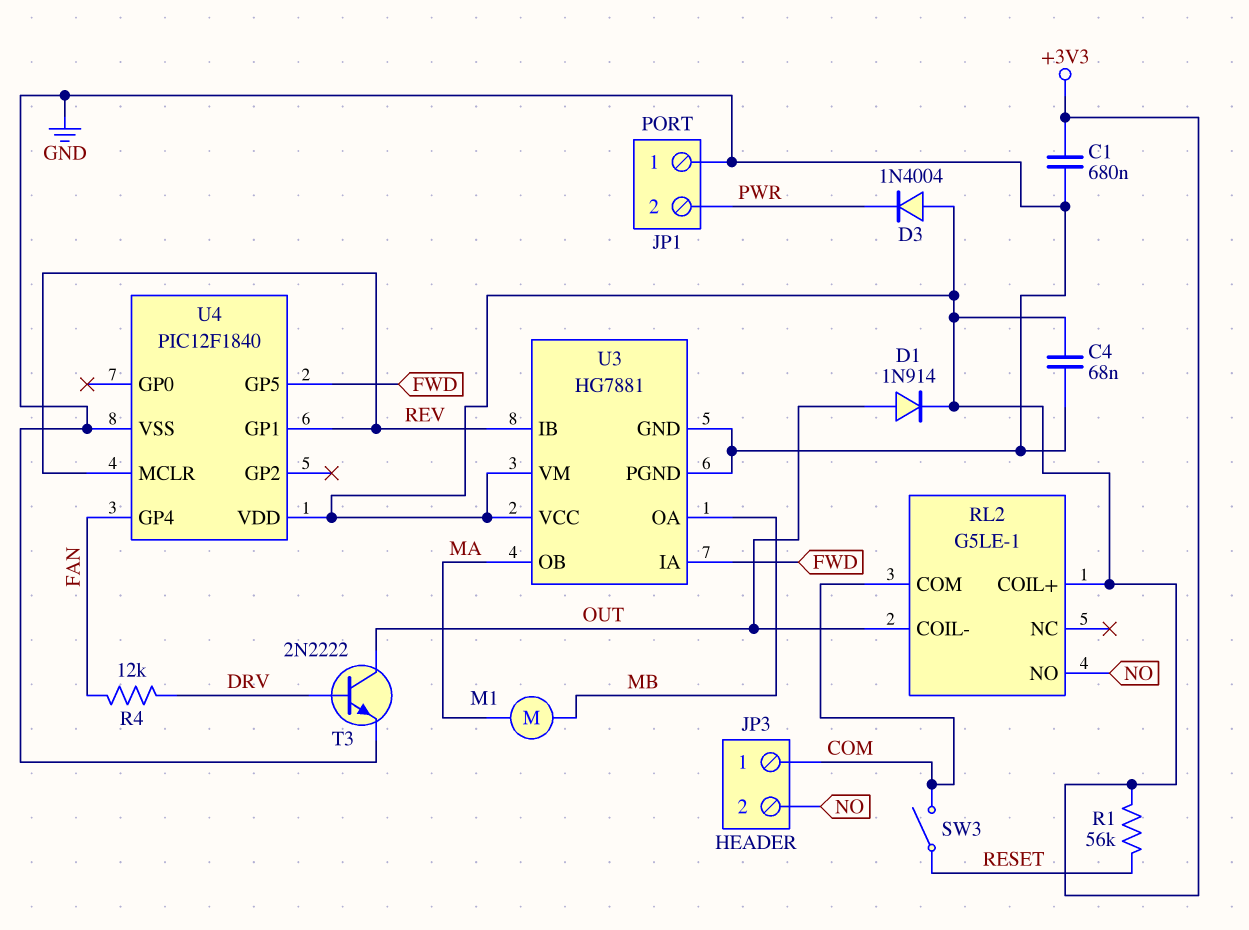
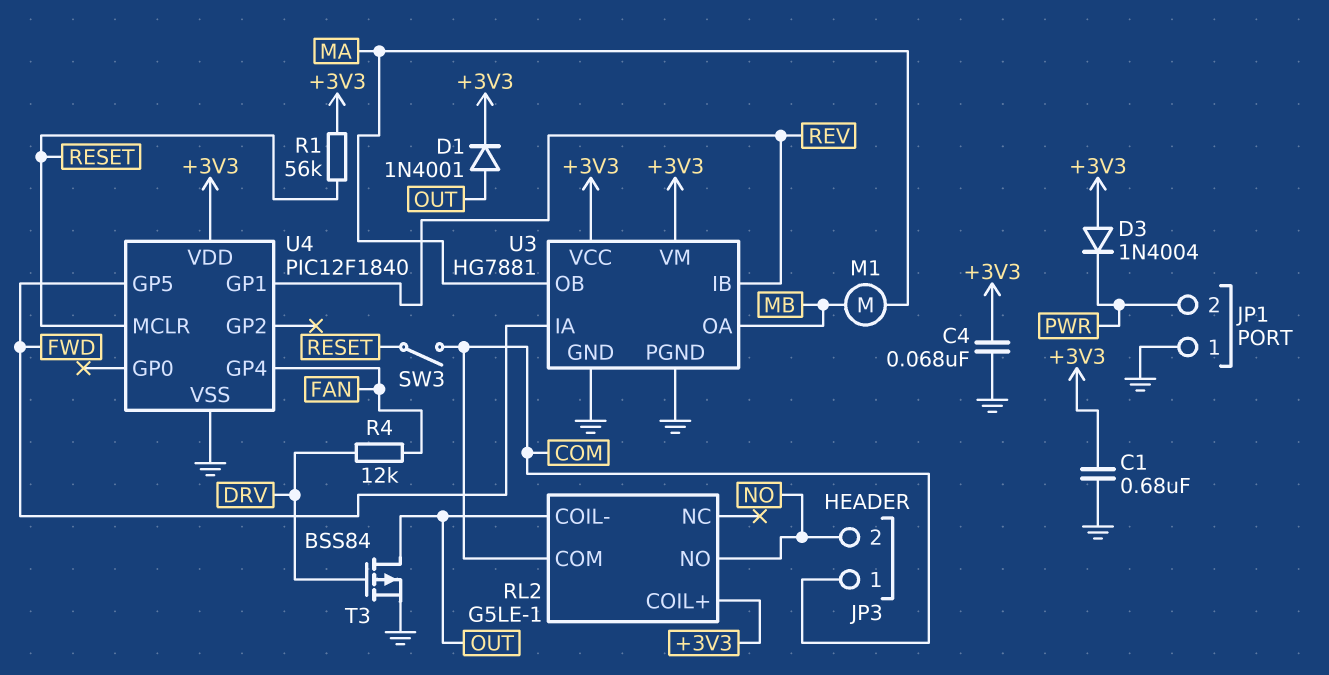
D1: diode 1N914 (A OUT, K +3V3) -> diode 1N4001 (A OUT, K +3V3)
T3: NPN 2N2222 (B DRV, C OUT, E GND) -> PMOS BSS84 (G DRV, D OUT, S GND)
U4 pin MCLR: REV -> RESET

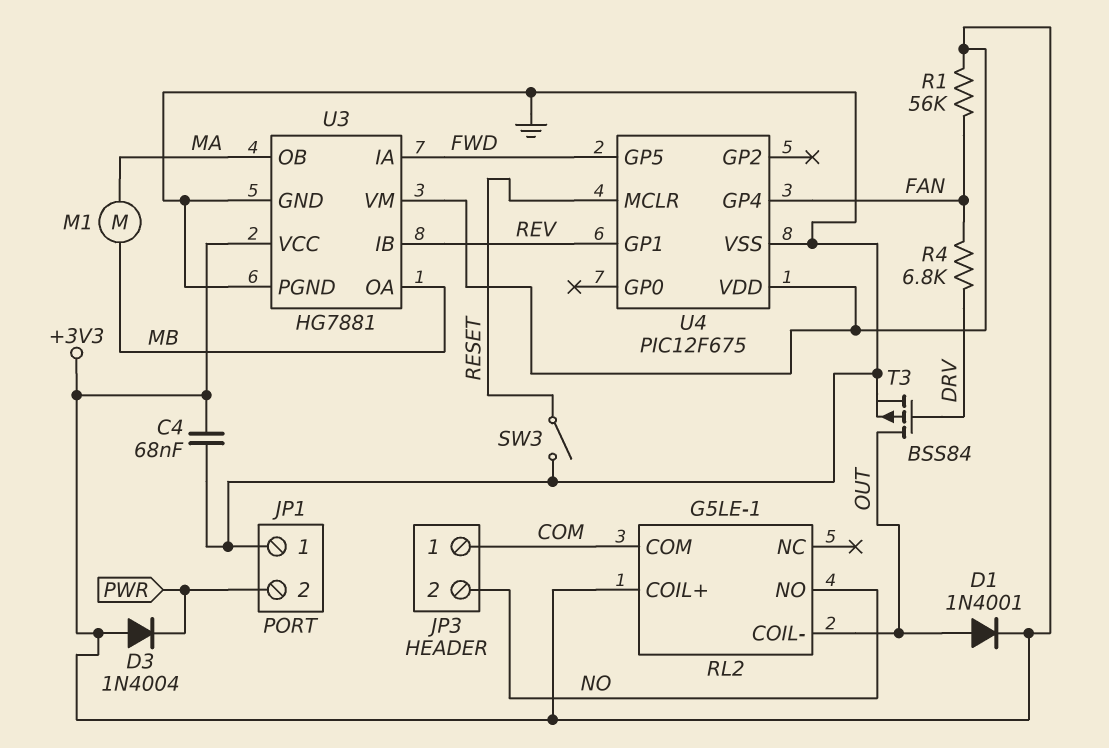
C1: 680nF (+3V3, GND) -> none
R1: 56k (+3V3, RESET) -> 56k (+3V3, FAN)
R4: 12k (DRV, FAN) -> 6.8k (DRV, FAN)
SW3: switch (COM, RESET) -> switch (GND, RESET)
U4: PIC12F1840 -> PIC12F675

